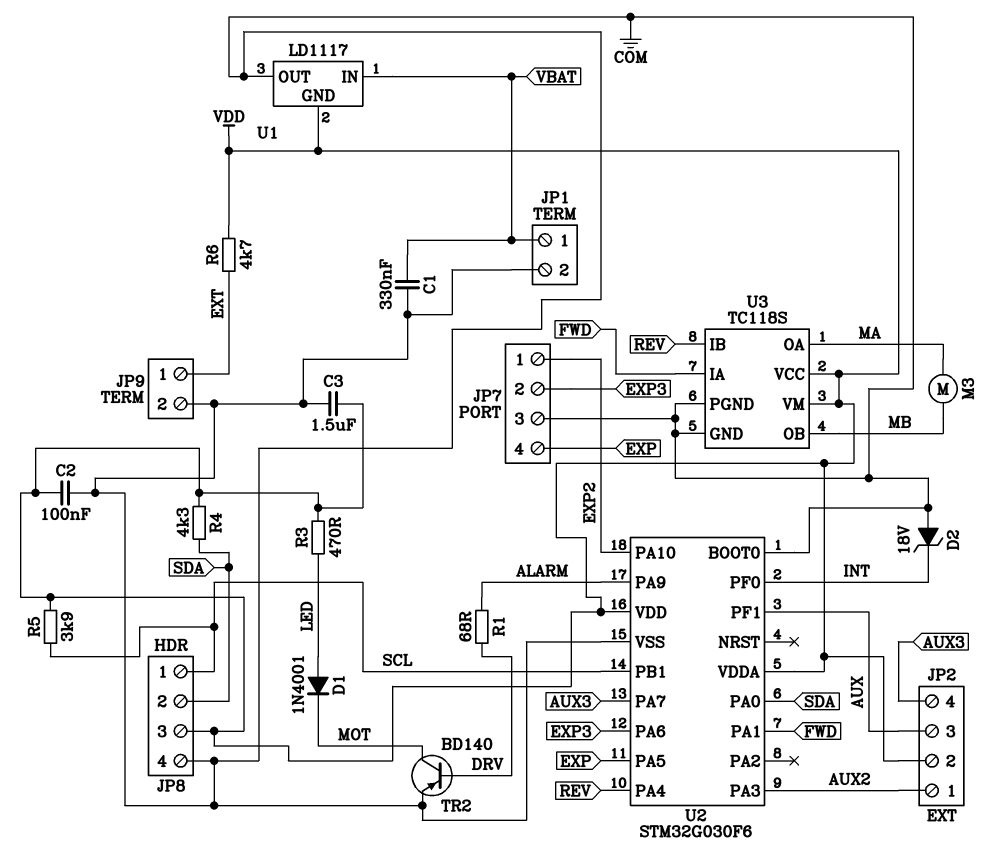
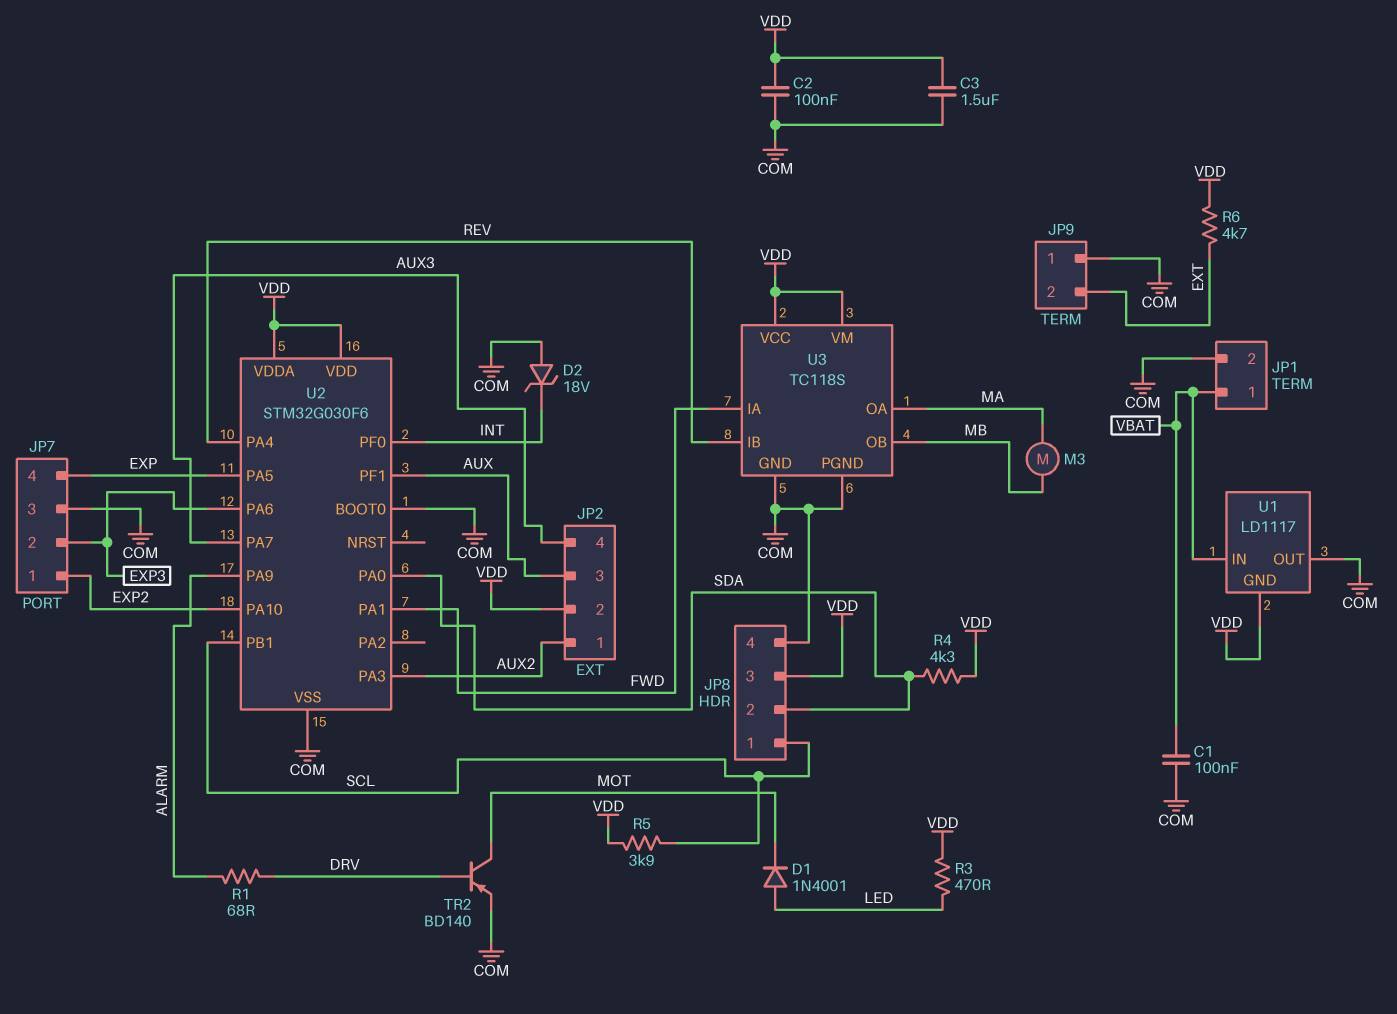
C1: 330nF (COM, VBAT) -> 100nF (COM, VBAT)
JP9 pin 1: EXT -> COM
JP9 pin 2: COM -> EXT

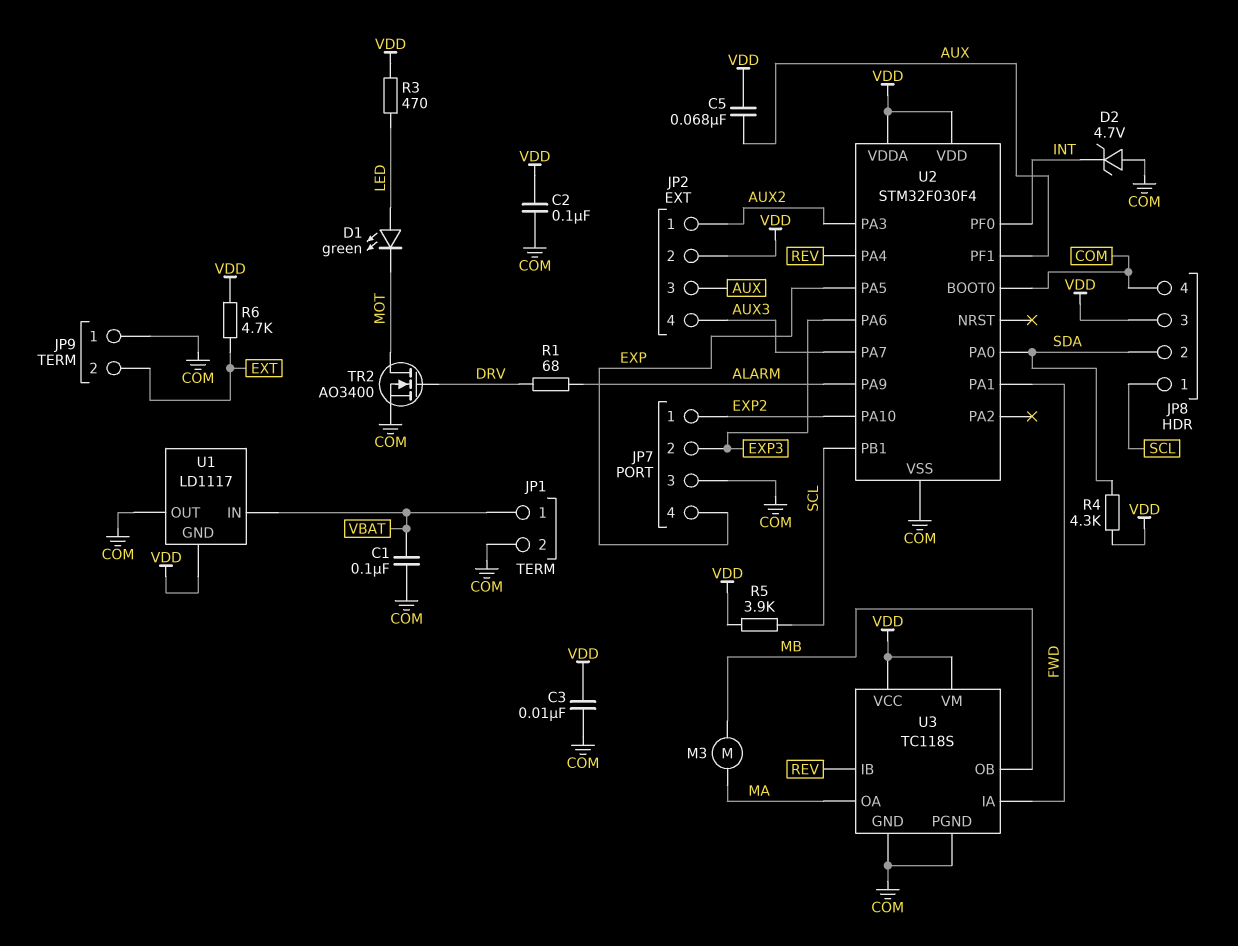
C3: 1.5uF (COM, VDD) -> 10nF (COM, VDD)
C5: none -> 68nF (AUX, VDD)
D1: diode 1N4001 (A LED, K MOT) -> LED green (A LED, K MOT)
D2: zener 18V (A COM, K INT) -> zener 4.7V (A COM, K INT)
TR2: PNP BD140 (B DRV, C MOT, E COM) -> NMOS AO3400 (G DRV, D MOT, S COM)
U2: STM32G030F6 -> STM32F030F4

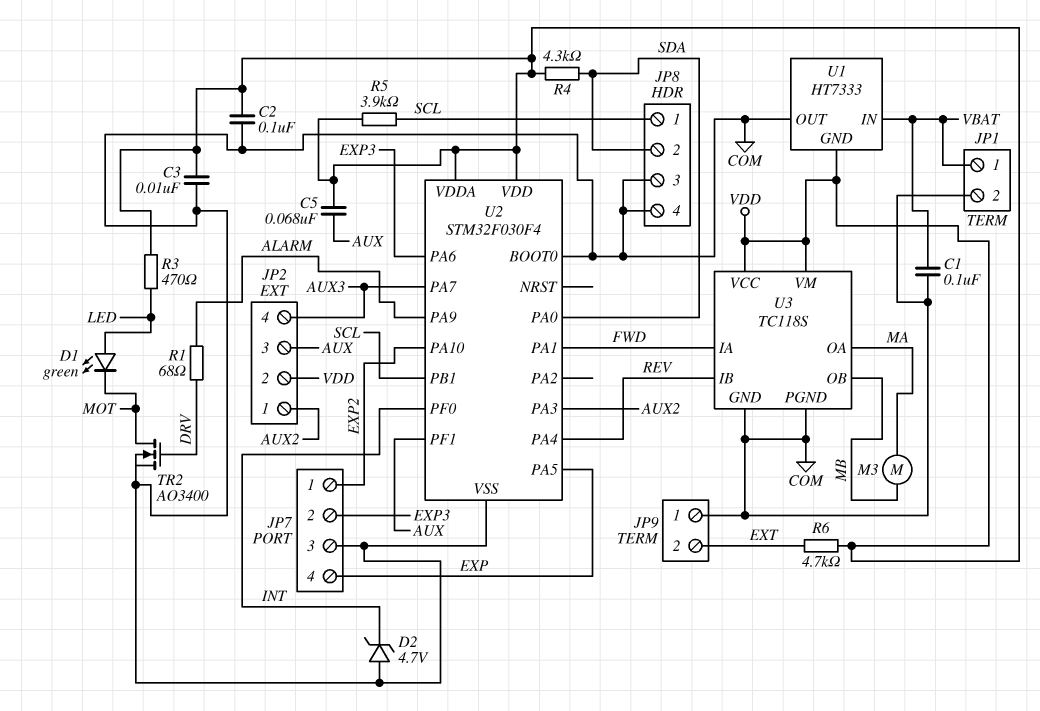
JP8 pin 3: VDD -> COM
U1: LD1117 -> HT7333

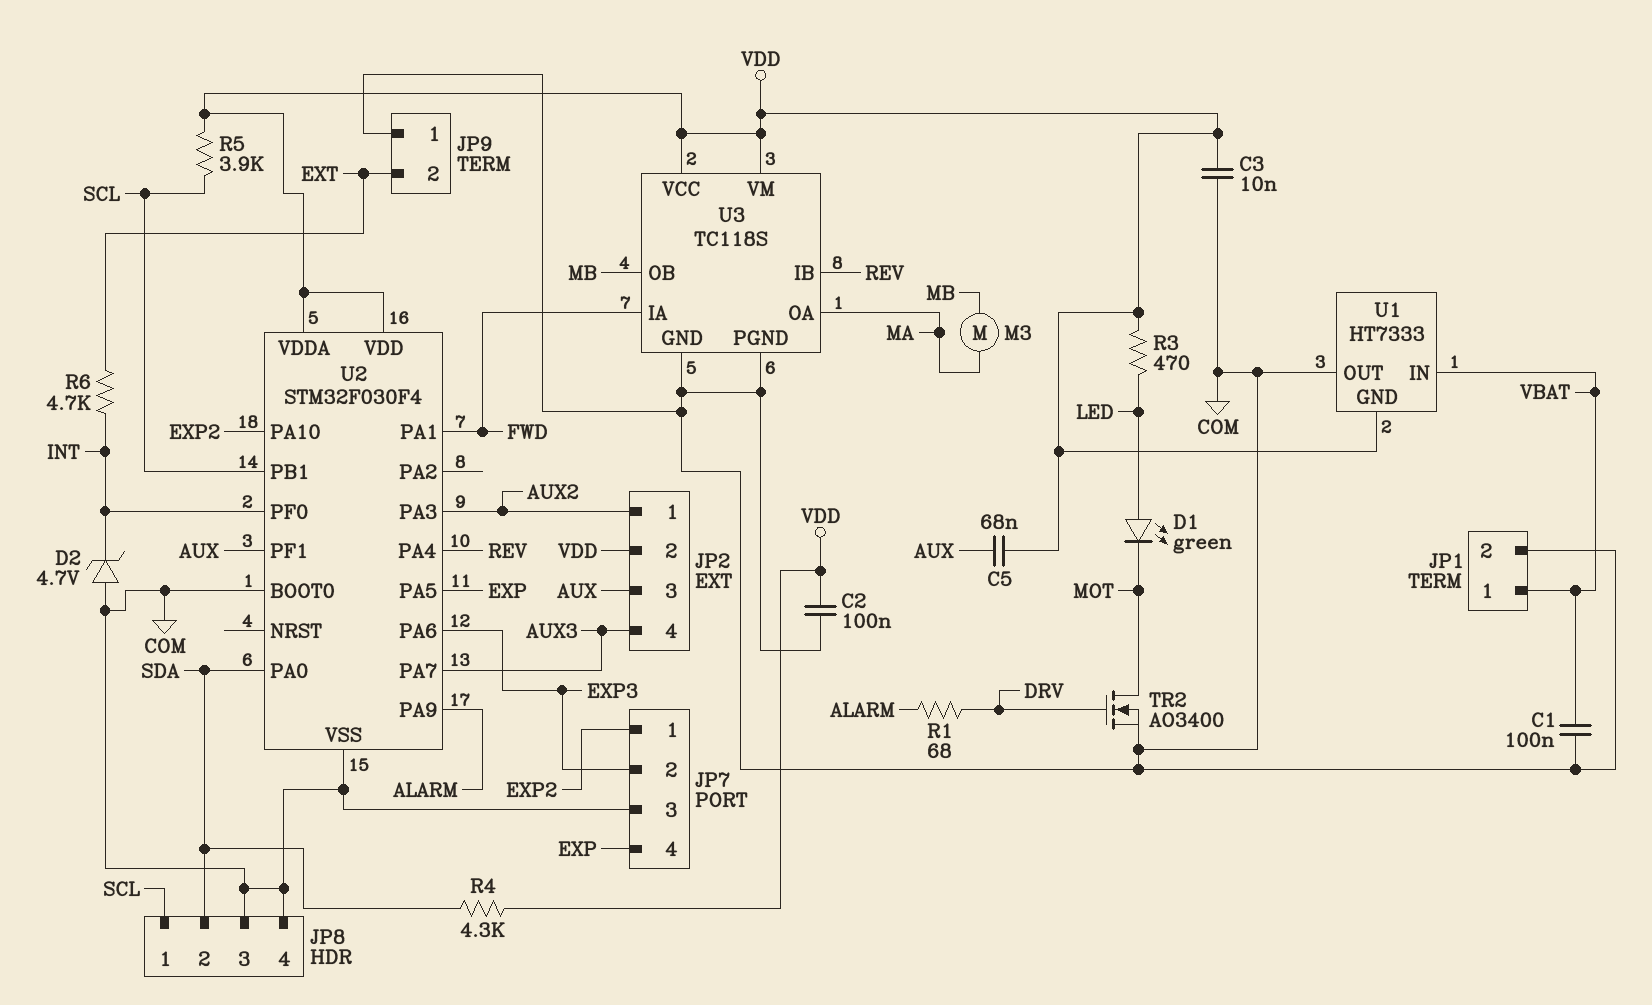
R6: 4.7k (EXT, VDD) -> 4.7k (EXT, INT)

